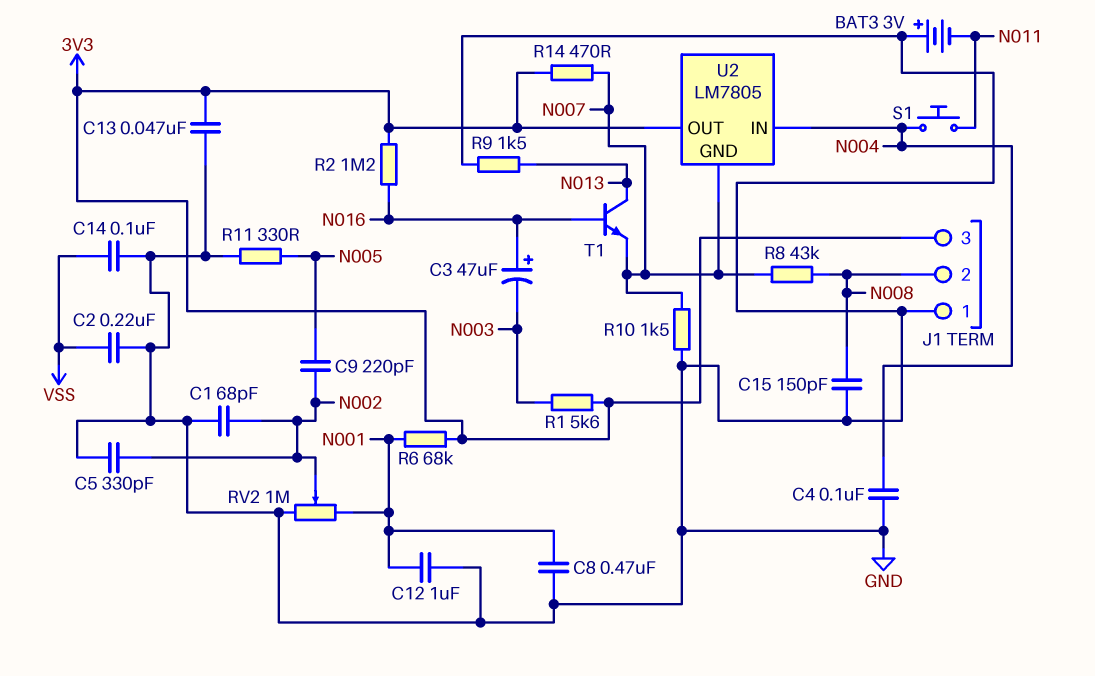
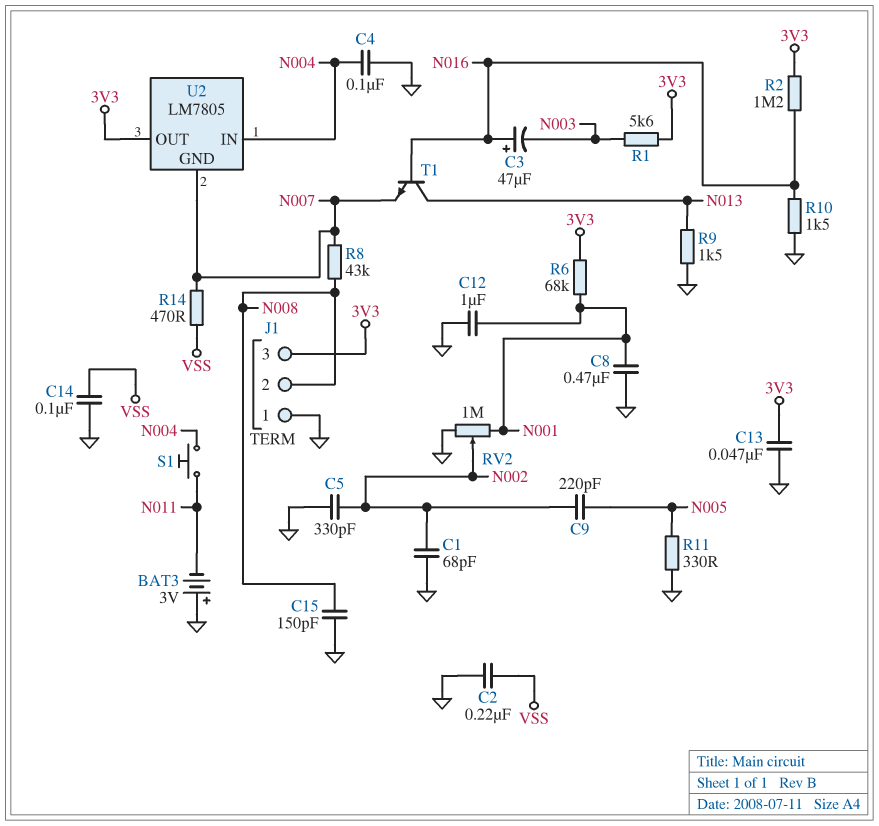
R10: 1.5k (GND, N007) -> 1.5k (GND, N016)
R14: 470 (3V3, N007) -> 470 (N007, VSS)

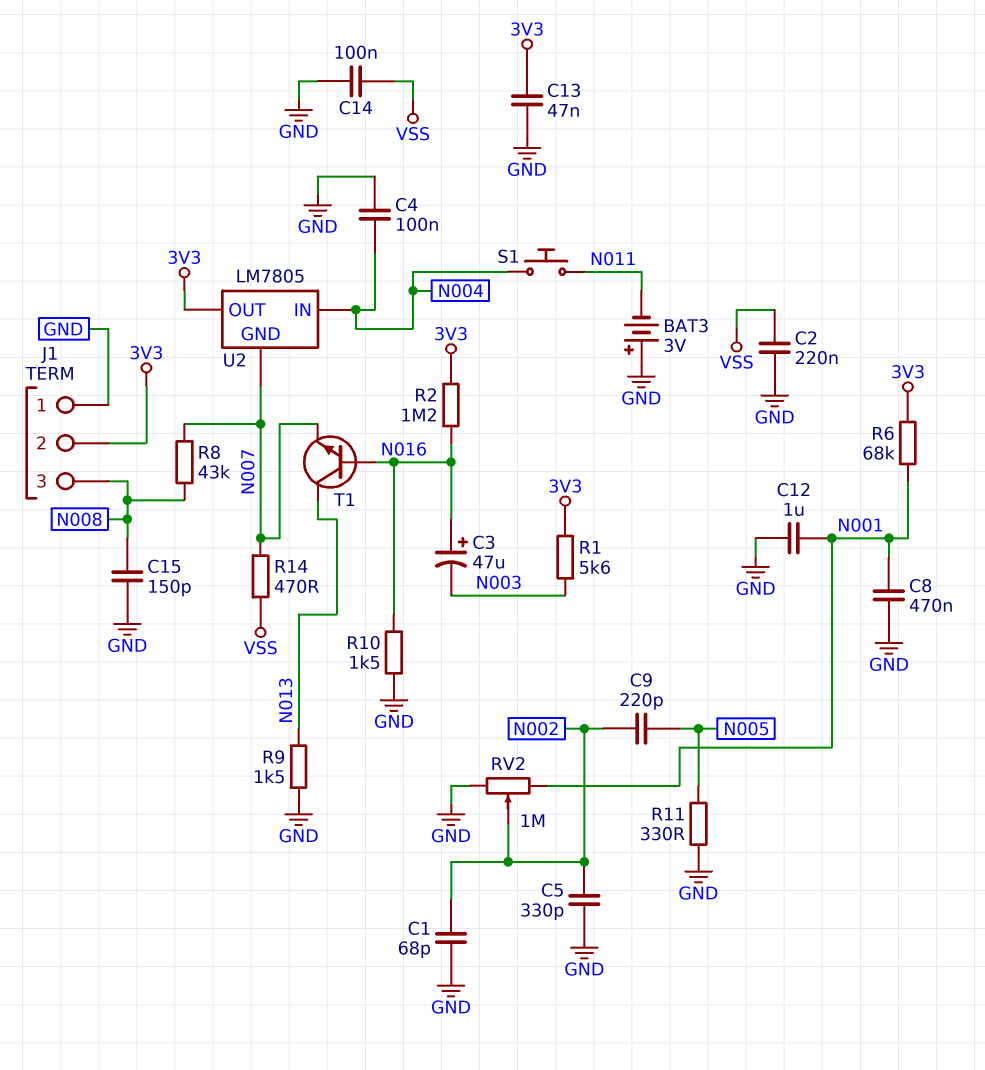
J1 pin 2: N008 -> 3V3
J1 pin 3: 3V3 -> N008

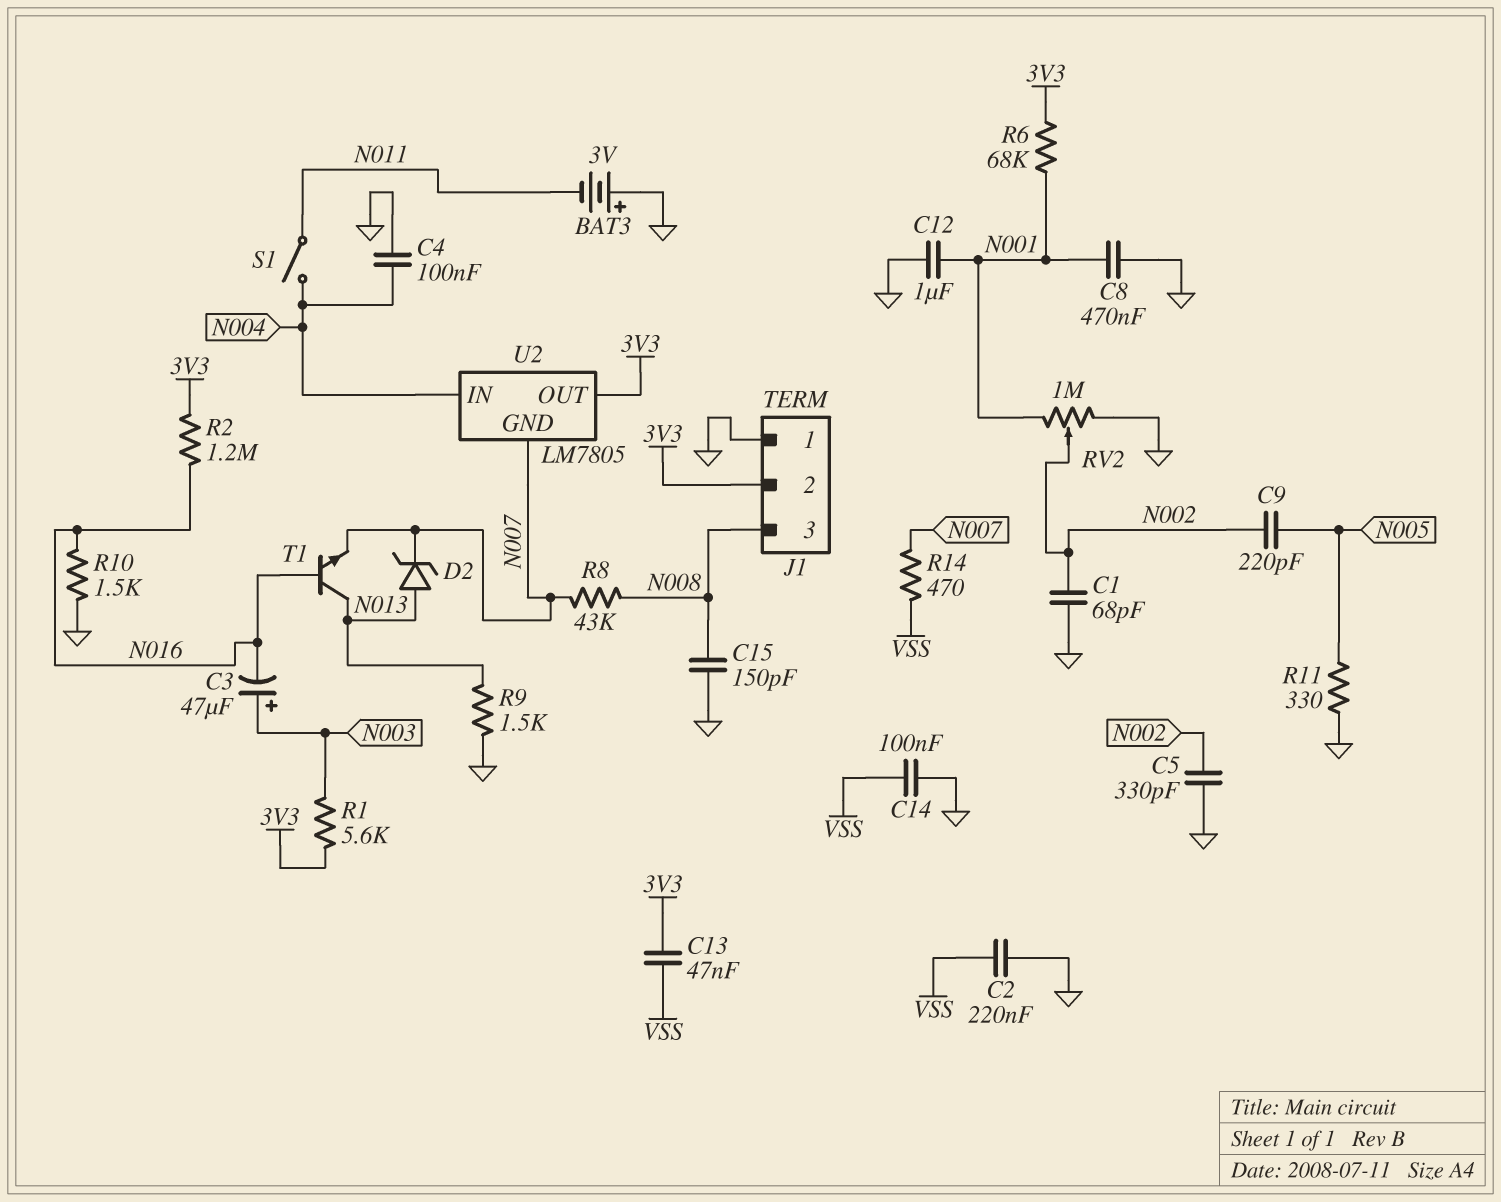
C3: 47uF (plus N016, minus N003) -> 47uF (plus N003, minus N016)
C13: 47nF (3V3, GND) -> 47nF (3V3, VSS)
D2: none -> zener (A N013, K N007)
S1: button (N004, N011) -> switch (N004, N011)

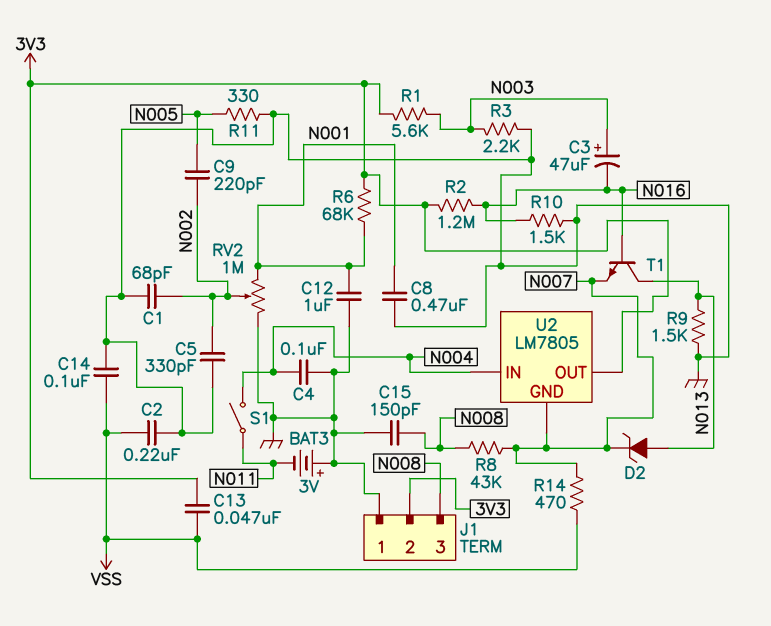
R3: none -> 2.2k (GND, N003)

